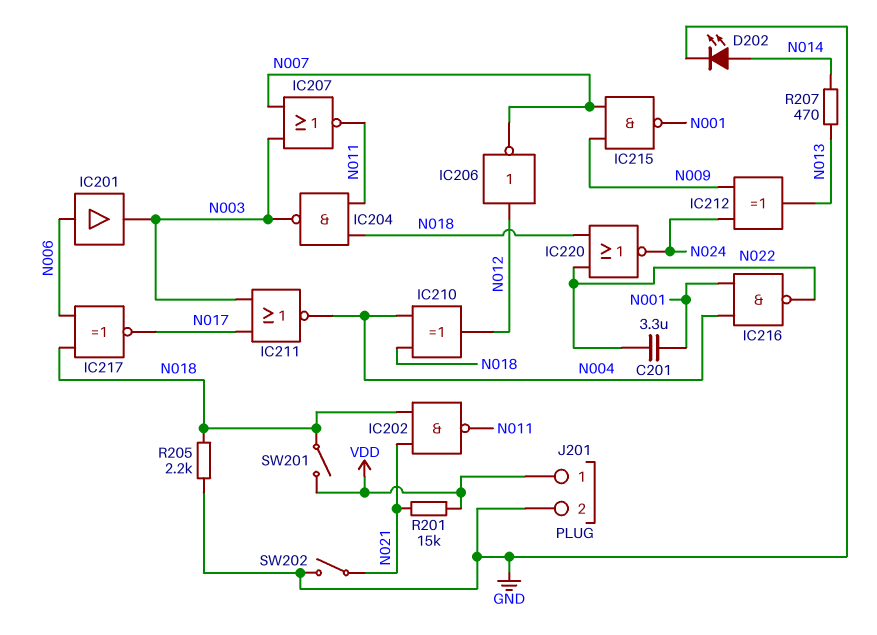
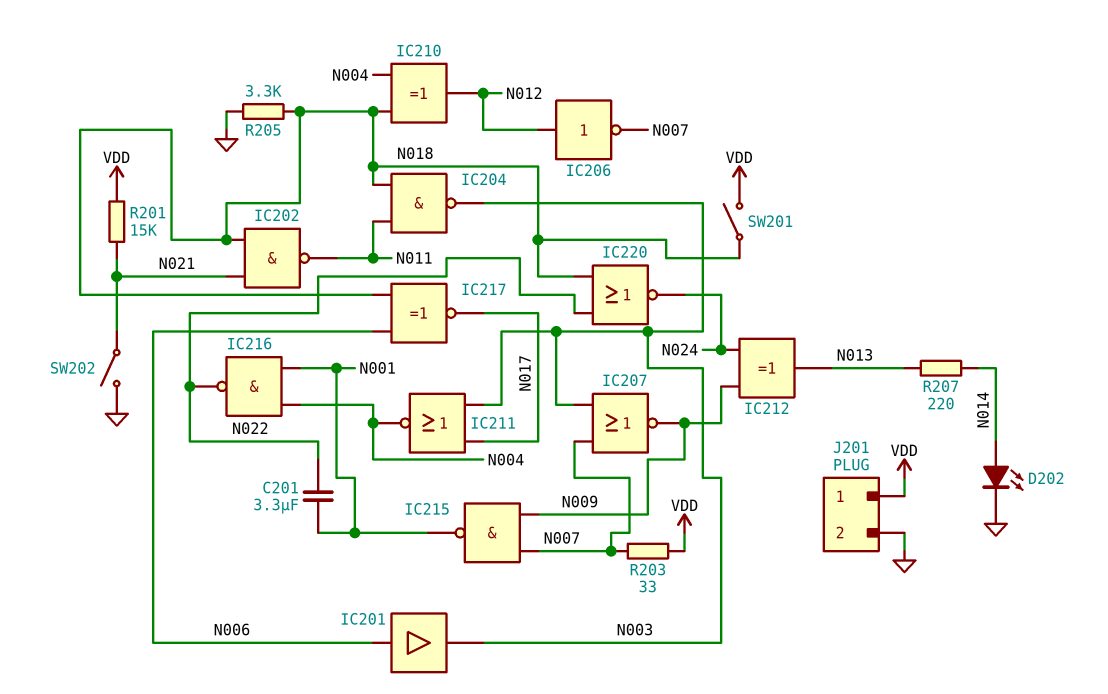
IC207: NOR (in N003, in N007, out N011) -> NOR (in N003, in N007, out N009)
R203: none -> 33 (N007, VDD)
R205: 2.2k (GND, N018) -> 3.3k (GND, N018)
R207: 470 (N013, N014) -> 220 (N013, N014)

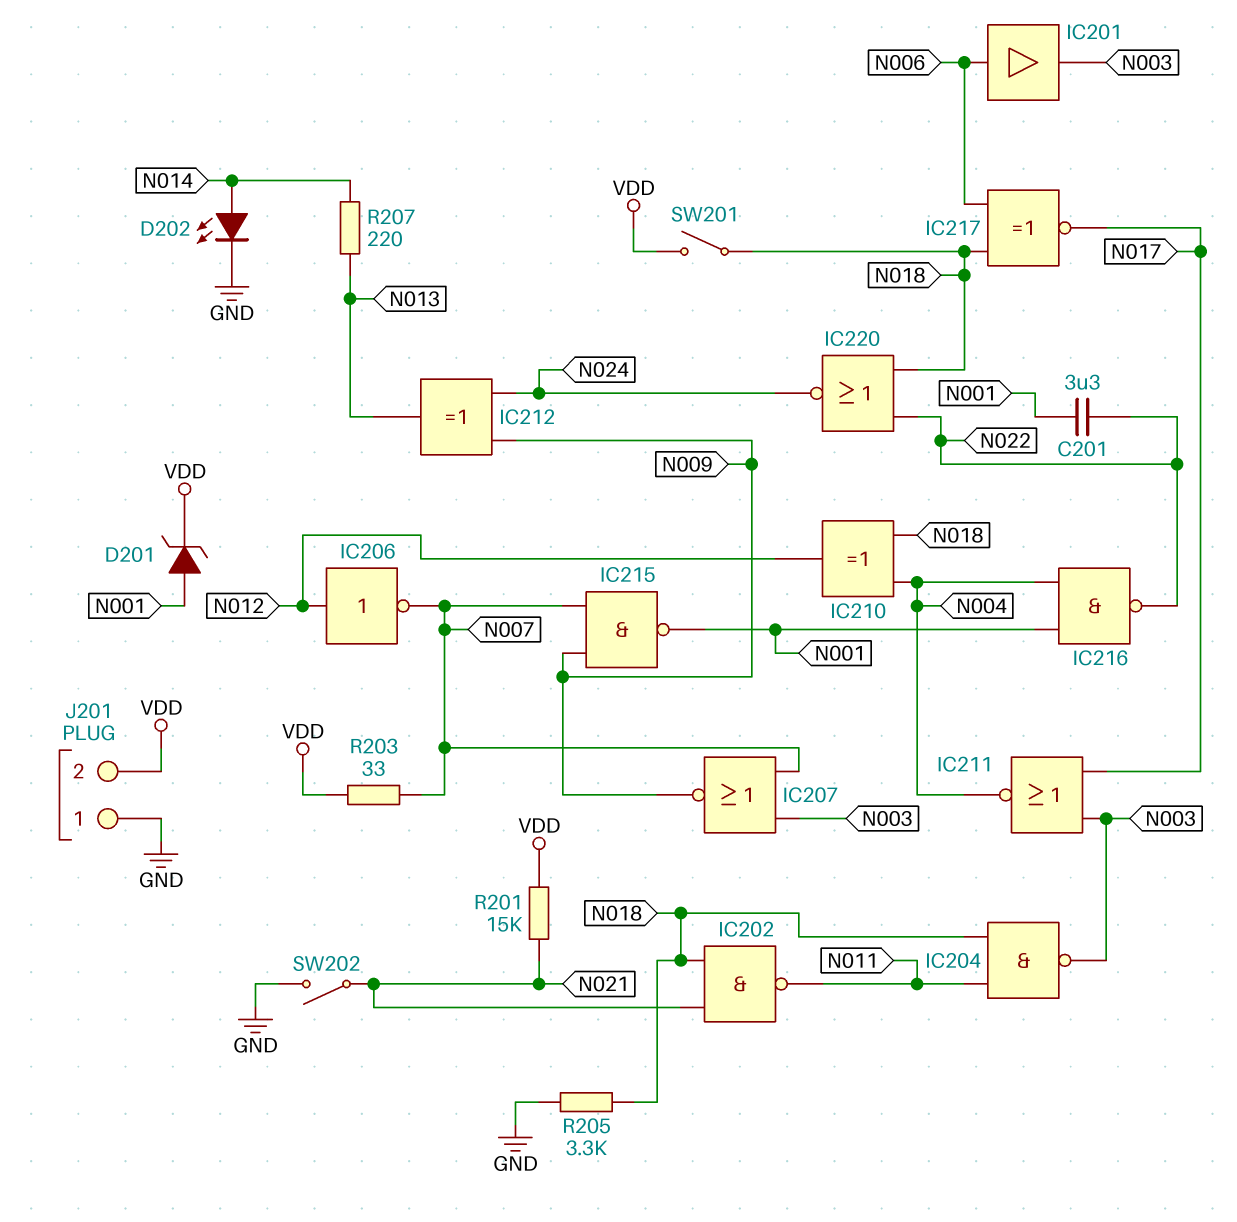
D201: none -> zener (A N001, K VDD)
J201 pin 1: VDD -> GND
J201 pin 2: GND -> VDD

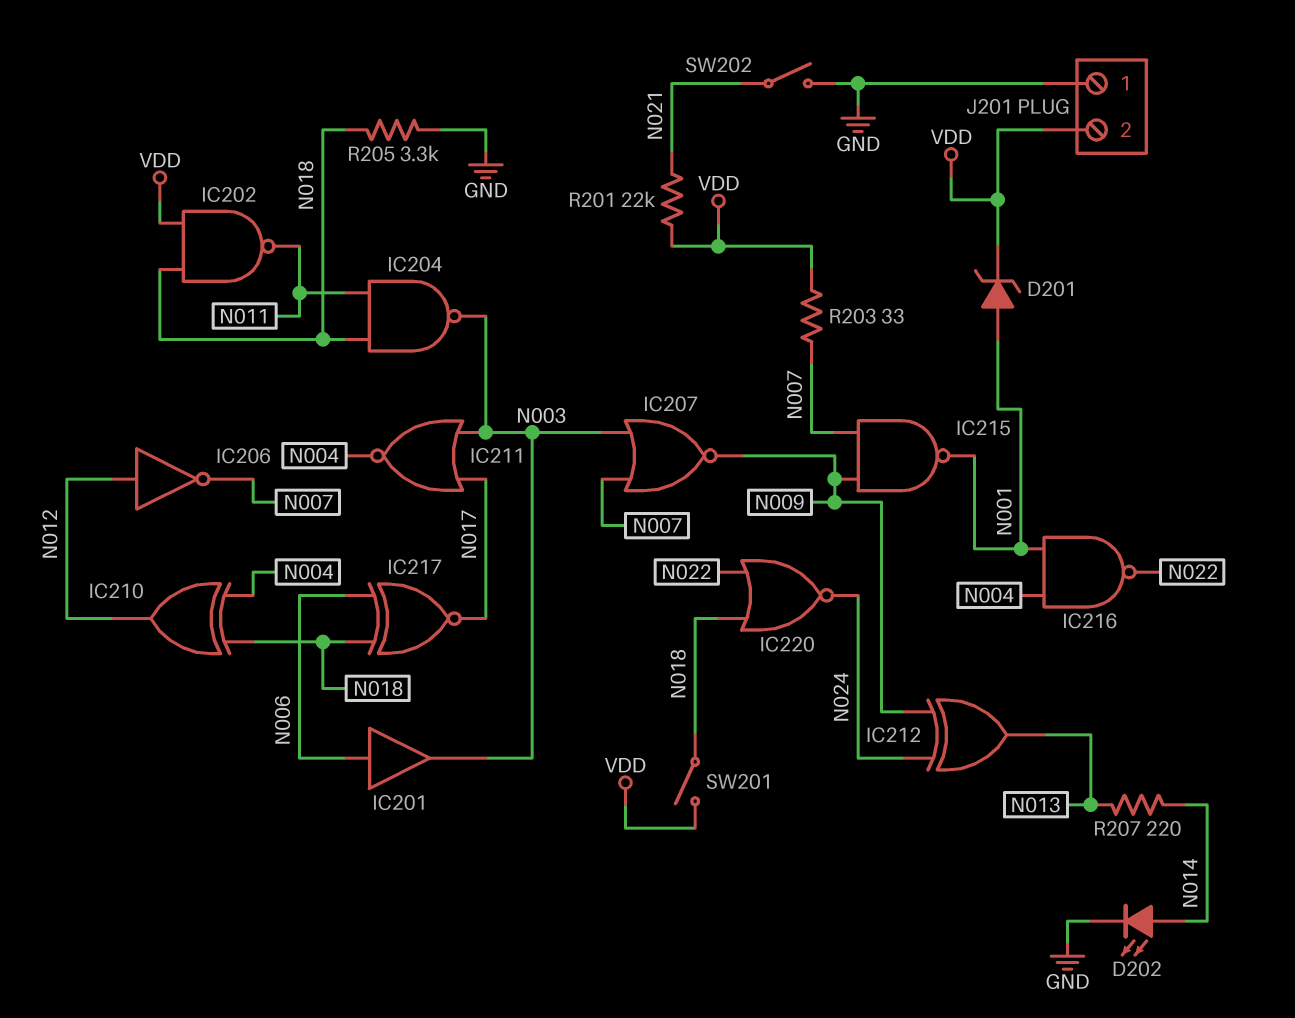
C201: 3.3uF (N001, N022) -> none
IC202: NAND (in N018, in N021, out N011) -> NAND (in N018, in VDD, out N011)
R201: 15k (N021, VDD) -> 22k (N021, VDD)

